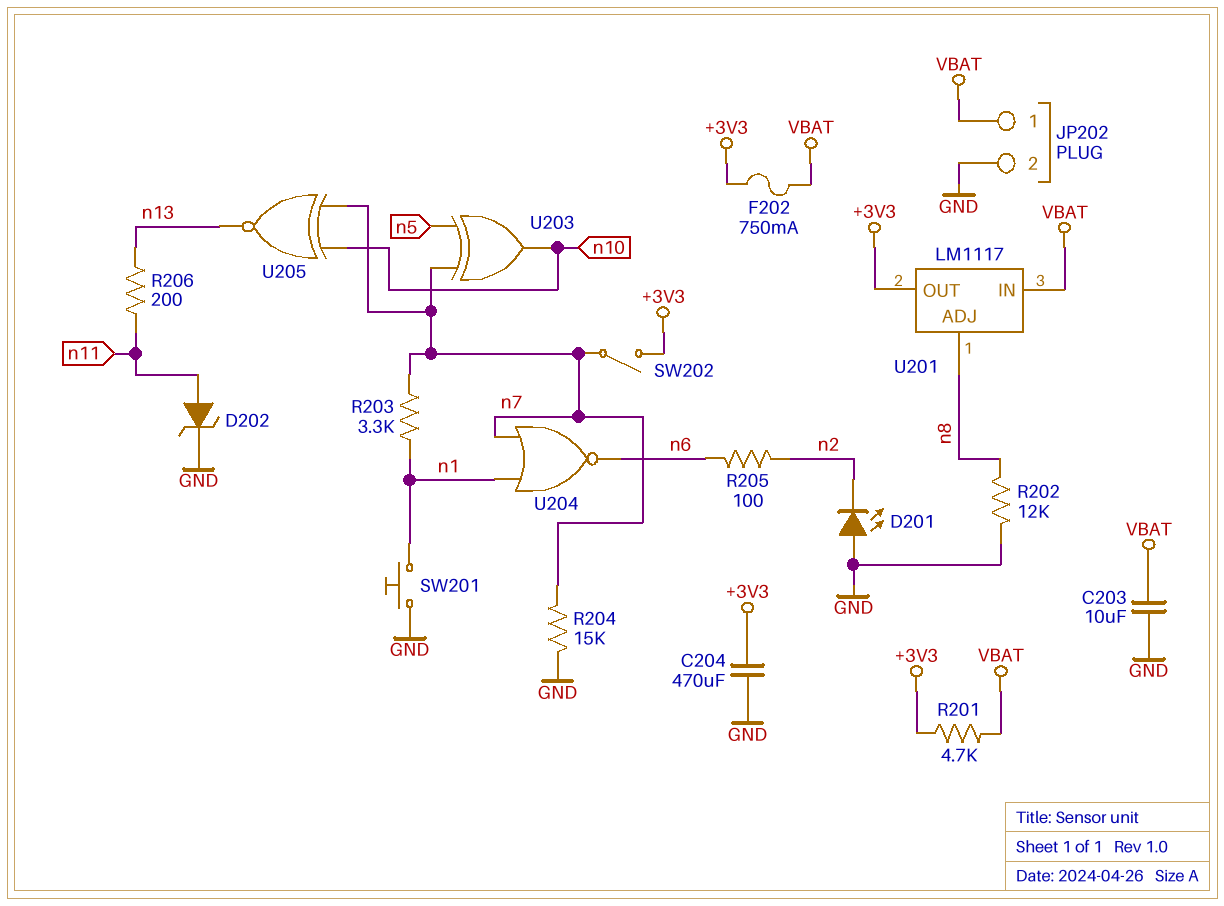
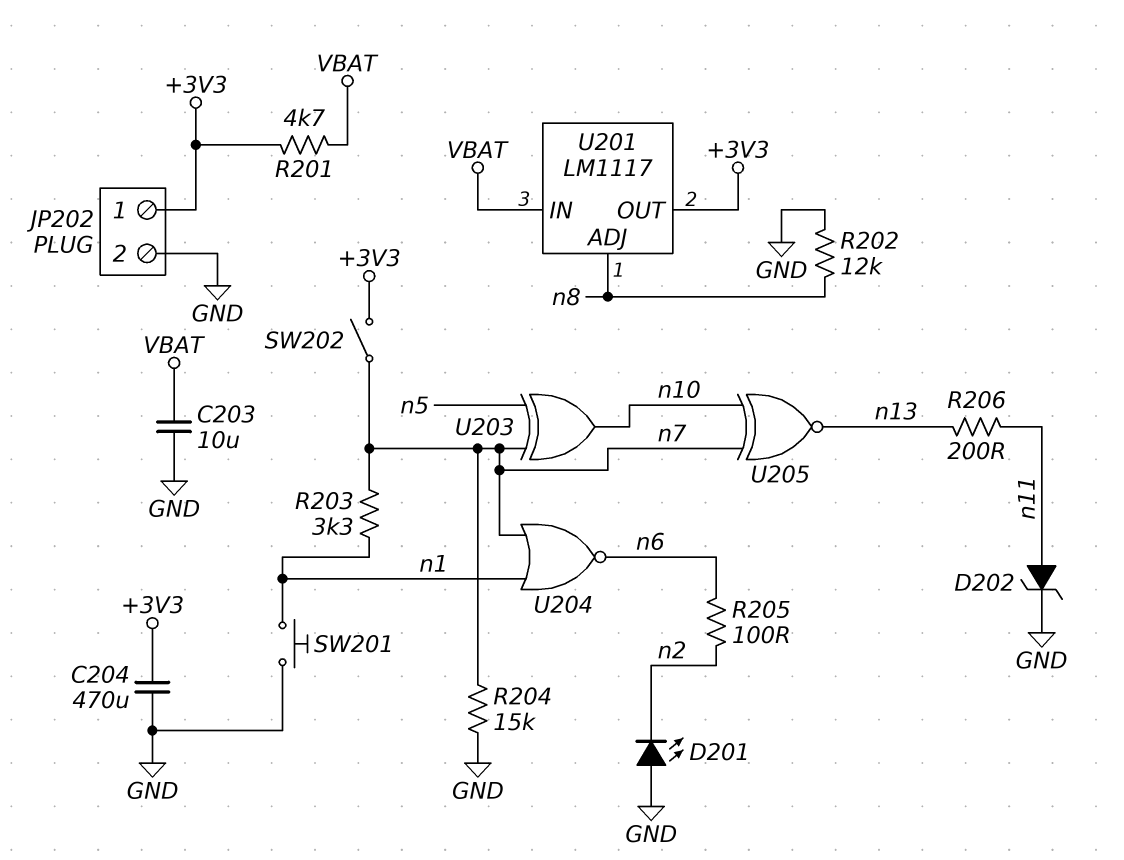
F202: 750mA (+3V3, VBAT) -> none
JP202 pin 1: VBAT -> +3V3

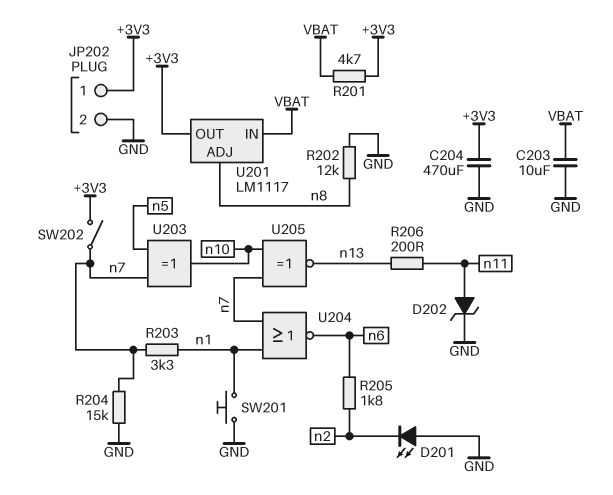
R205: 100 (n2, n6) -> 1.8k (n2, n6)

